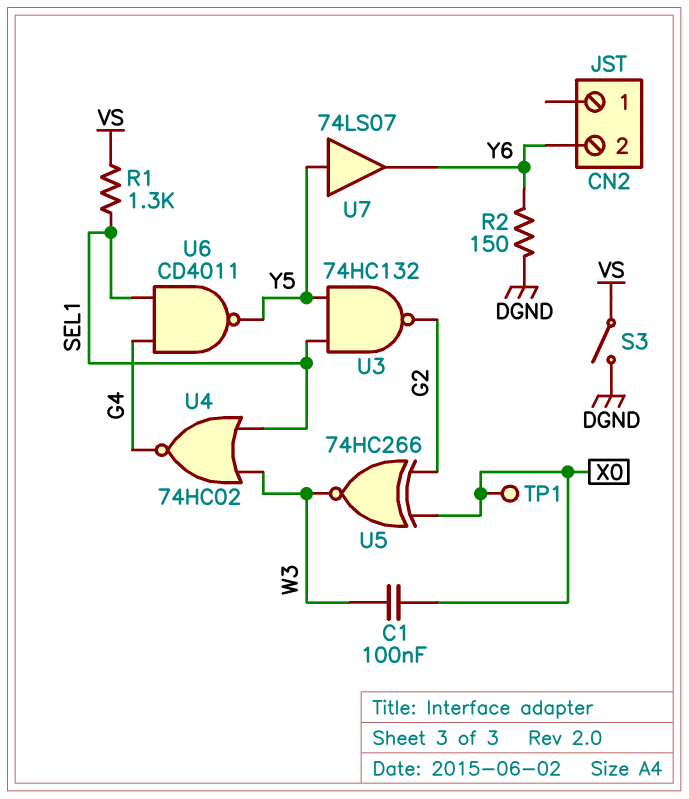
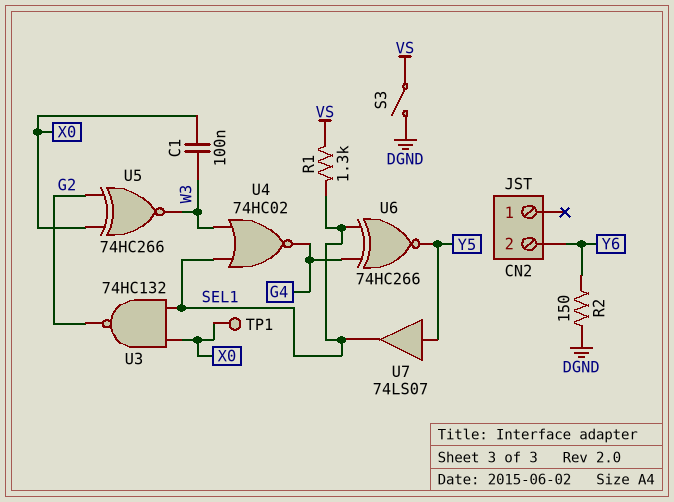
U3: NAND 74HC132 (in SEL1, in Y5, out G2) -> NAND 74HC132 (in SEL1, in X0, out G2)
U6: NAND CD4011 (in G4, in SEL1, out Y5) -> XNOR 74HC266 (in G4, in SEL1, out Y5)
U7: buffer 74LS07 (in Y5, out Y6) -> buffer 74LS07 (in Y5, out SEL1)

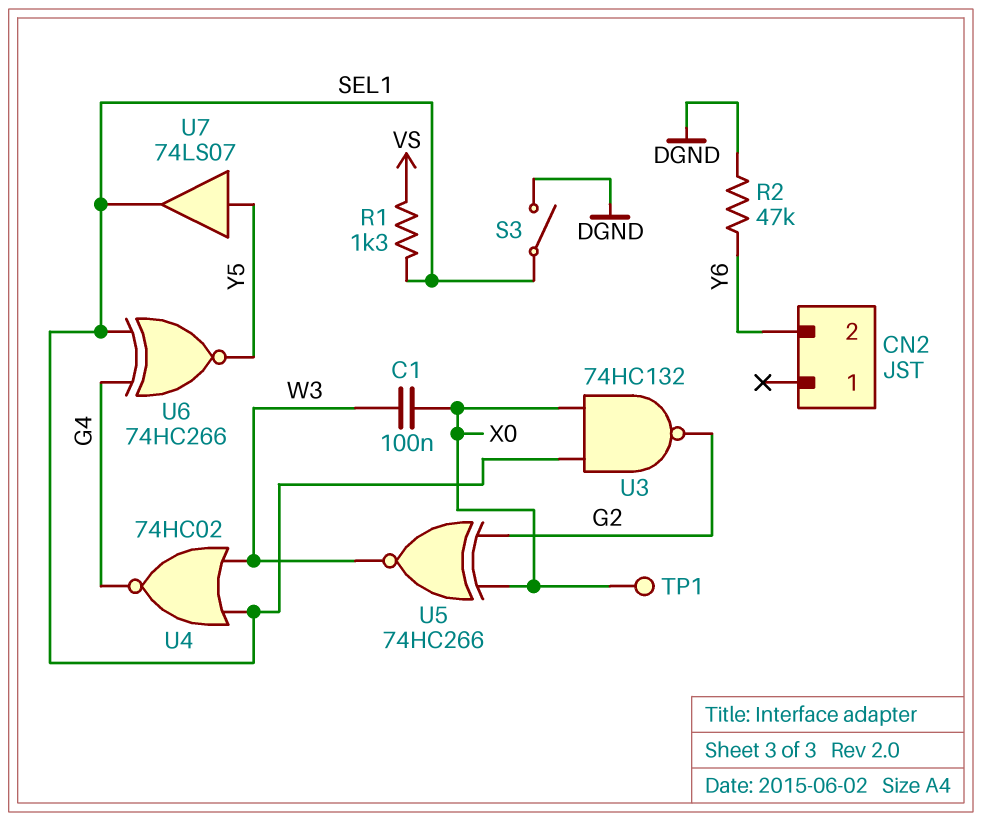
R2: 150 (DGND, Y6) -> 47k (DGND, Y6)
S3: switch (DGND, VS) -> switch (DGND, SEL1)

